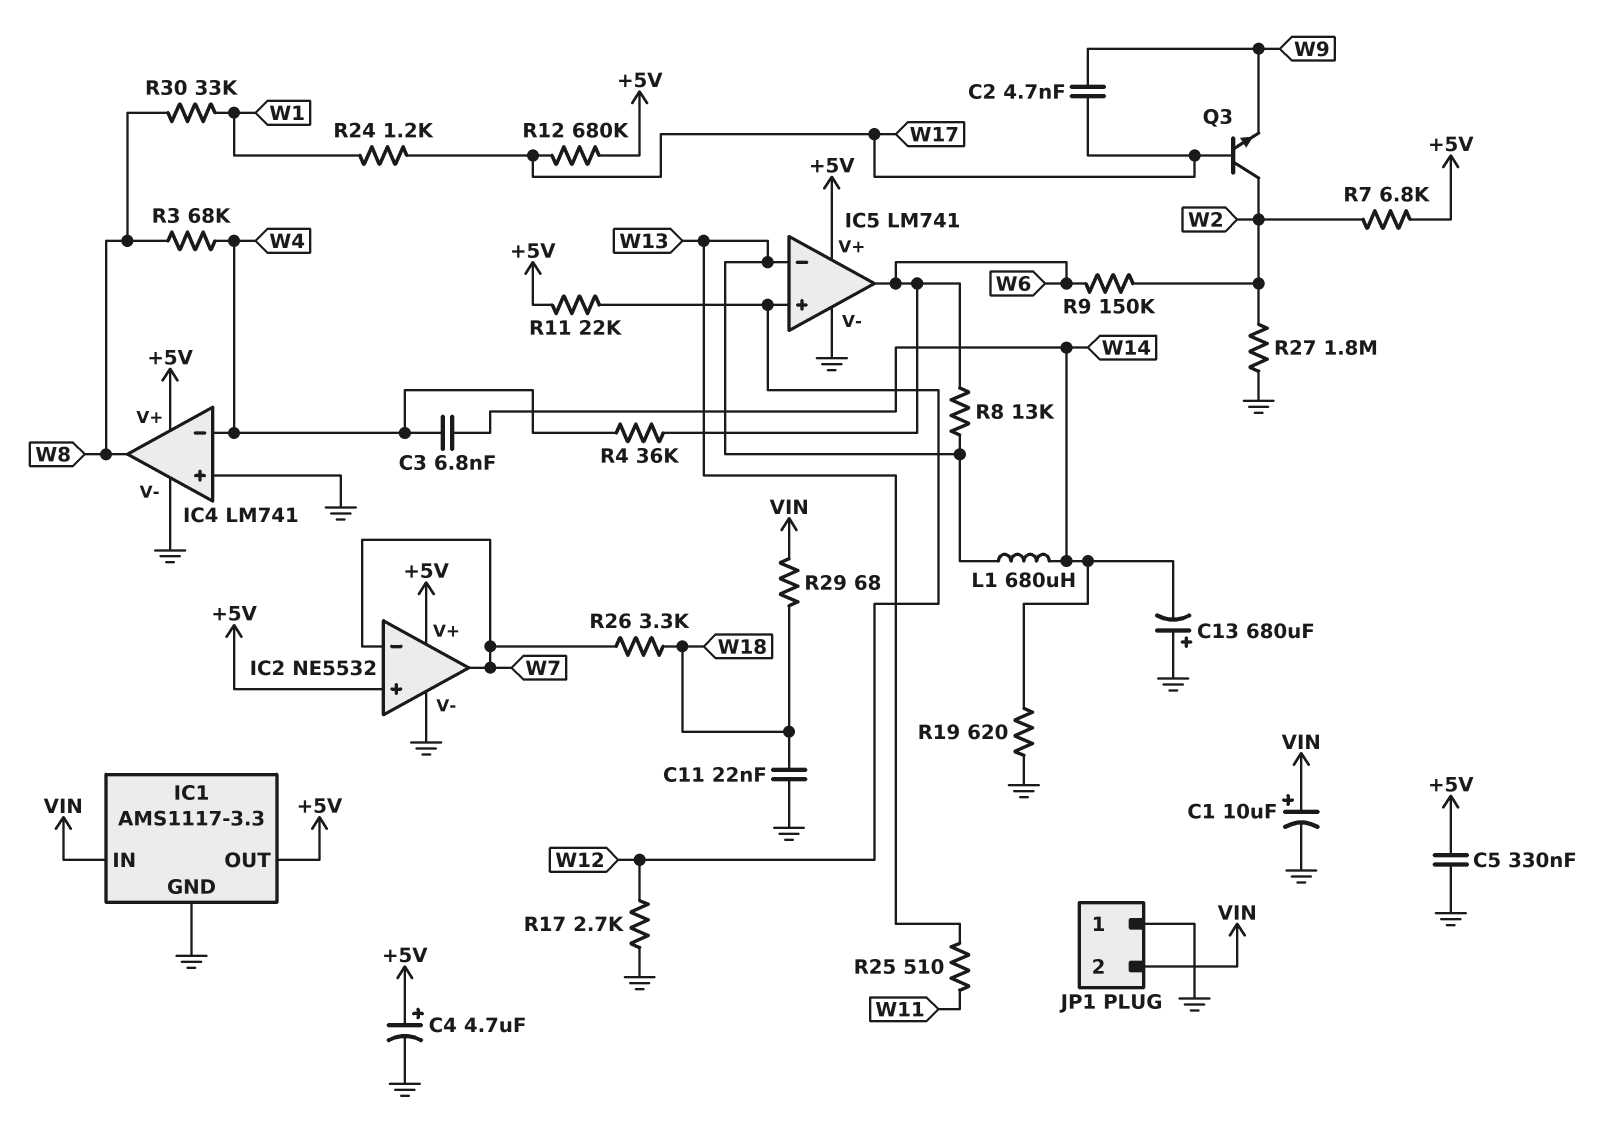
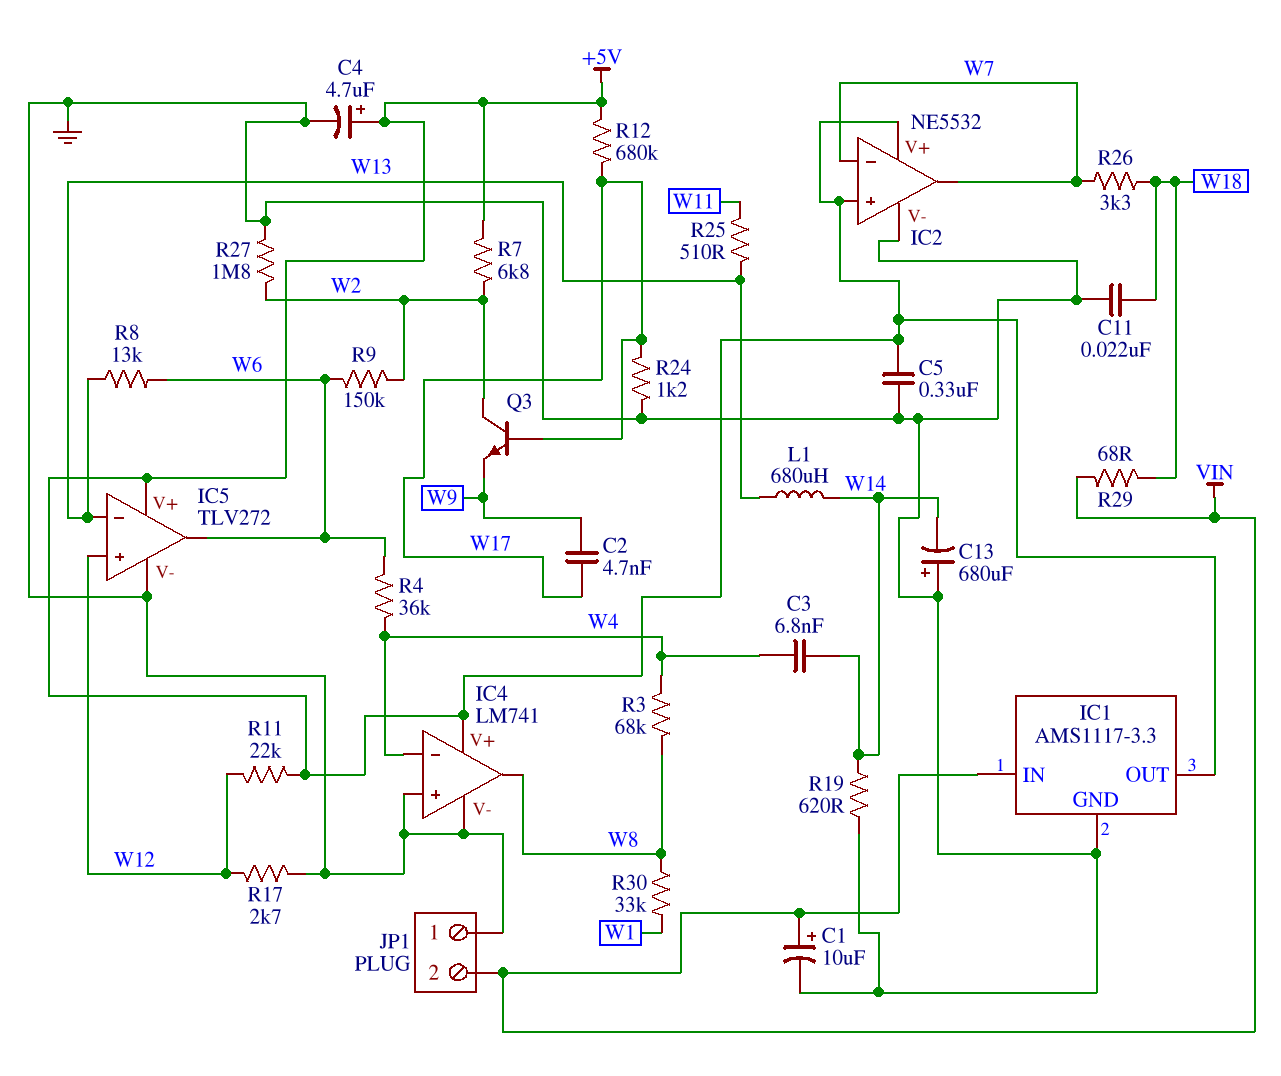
IC5: LM741 -> TLV272
R24: 1.2k (W1, W17) -> 1.2k (GND, W17)

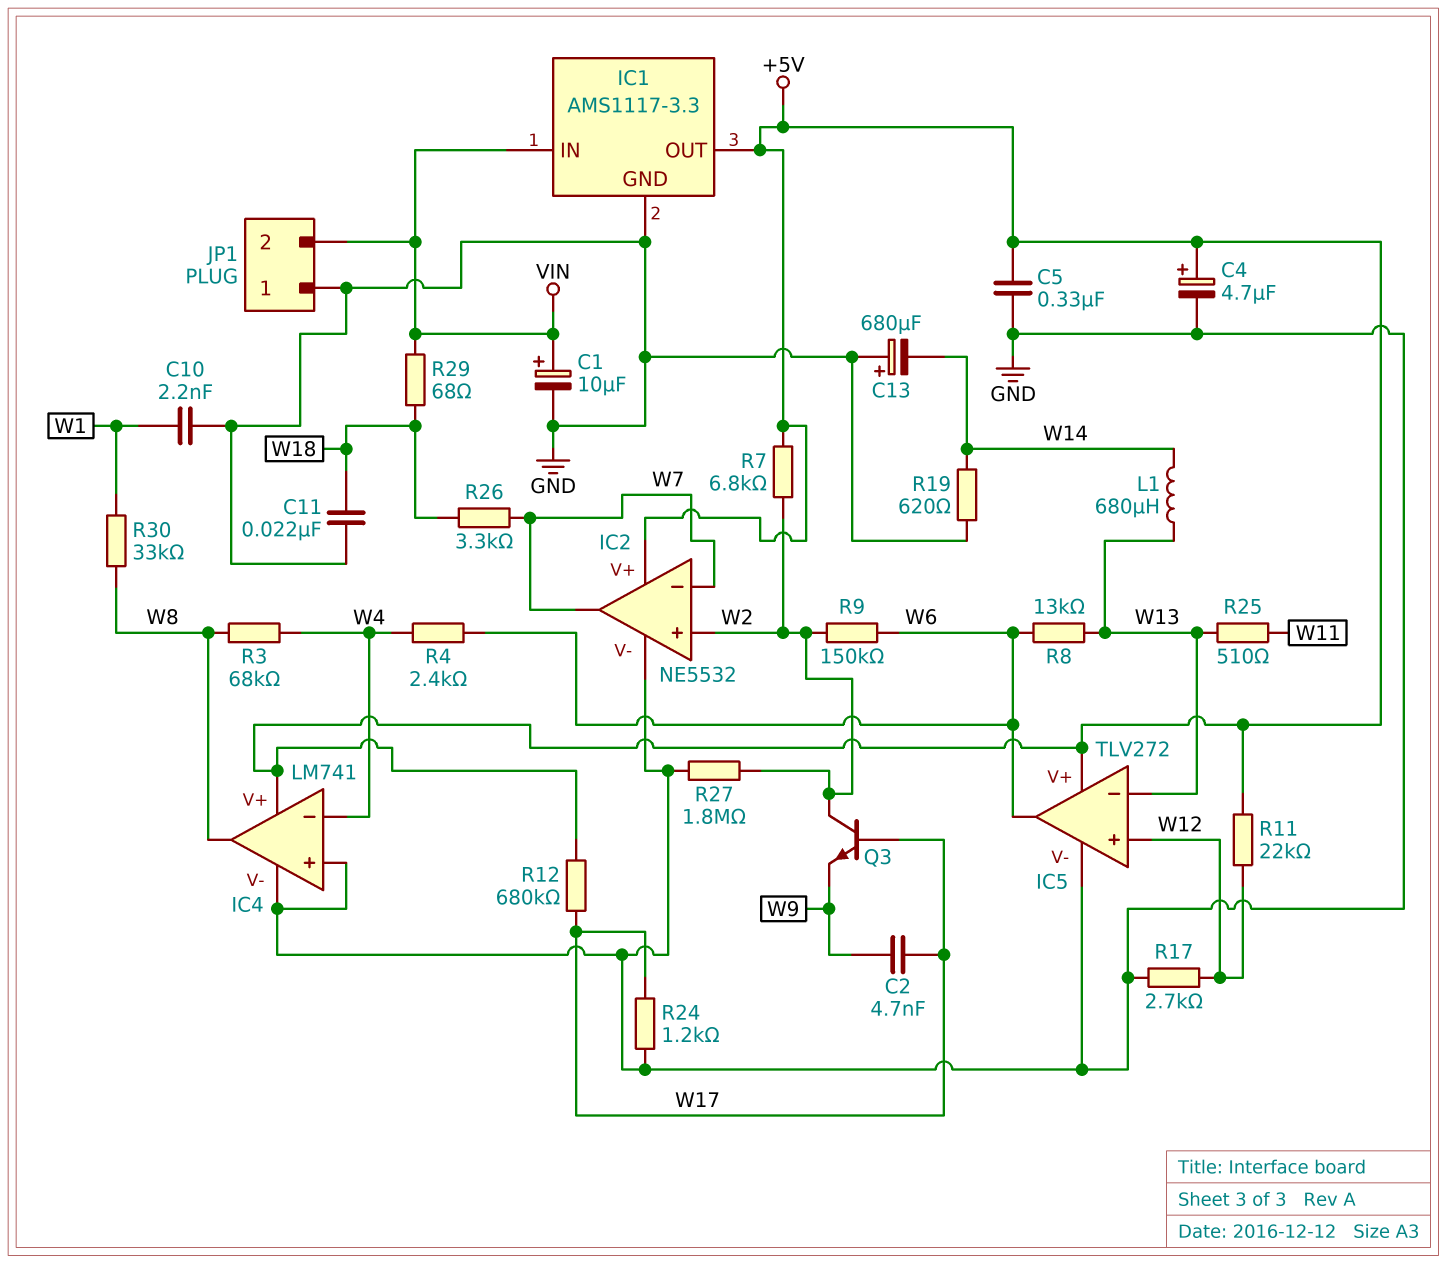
C3: 6.8nF (W4, W14) -> none
C10: none -> 2.2nF (GND, W1)
IC2 pin in+: +5V -> W2
R4: 36k (W4, W6) -> 2.4k (W4, W6)

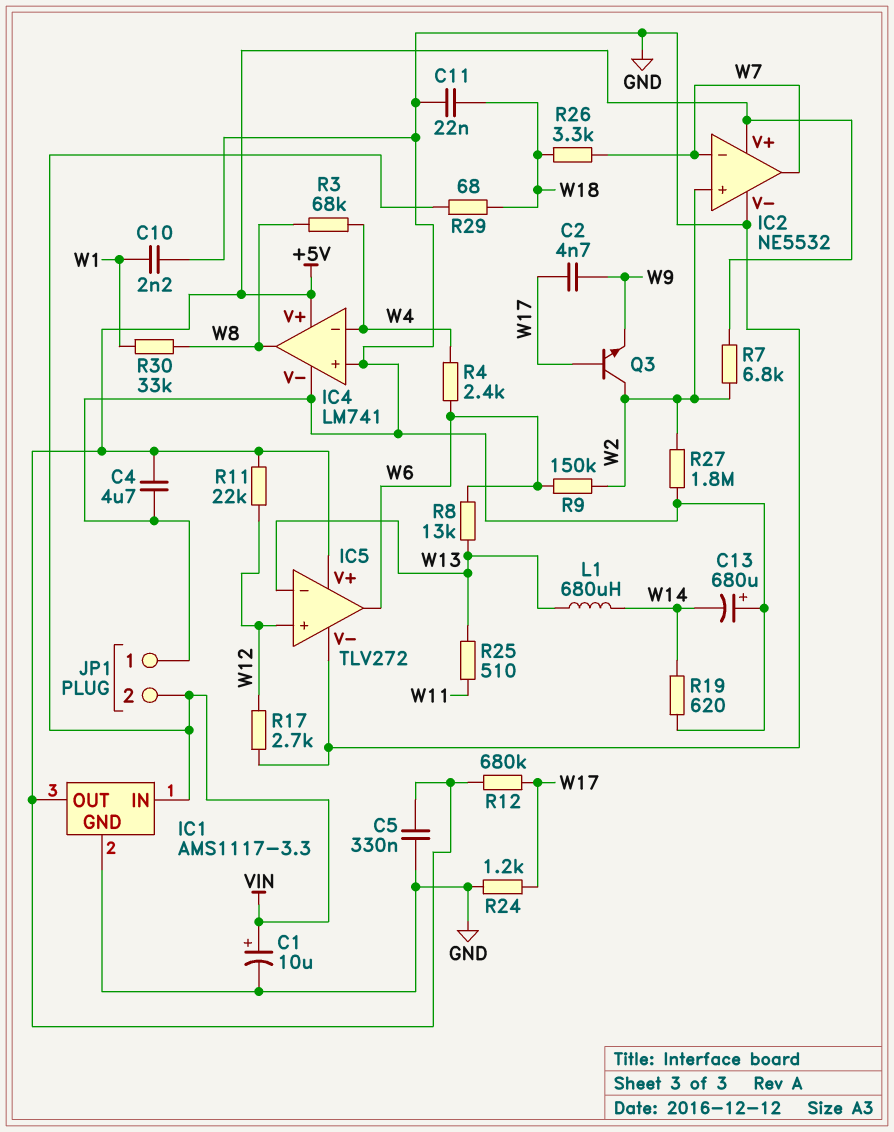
C4: 4.7uF (plus +5V, minus GND) -> 4.7uF (+5V, GND)

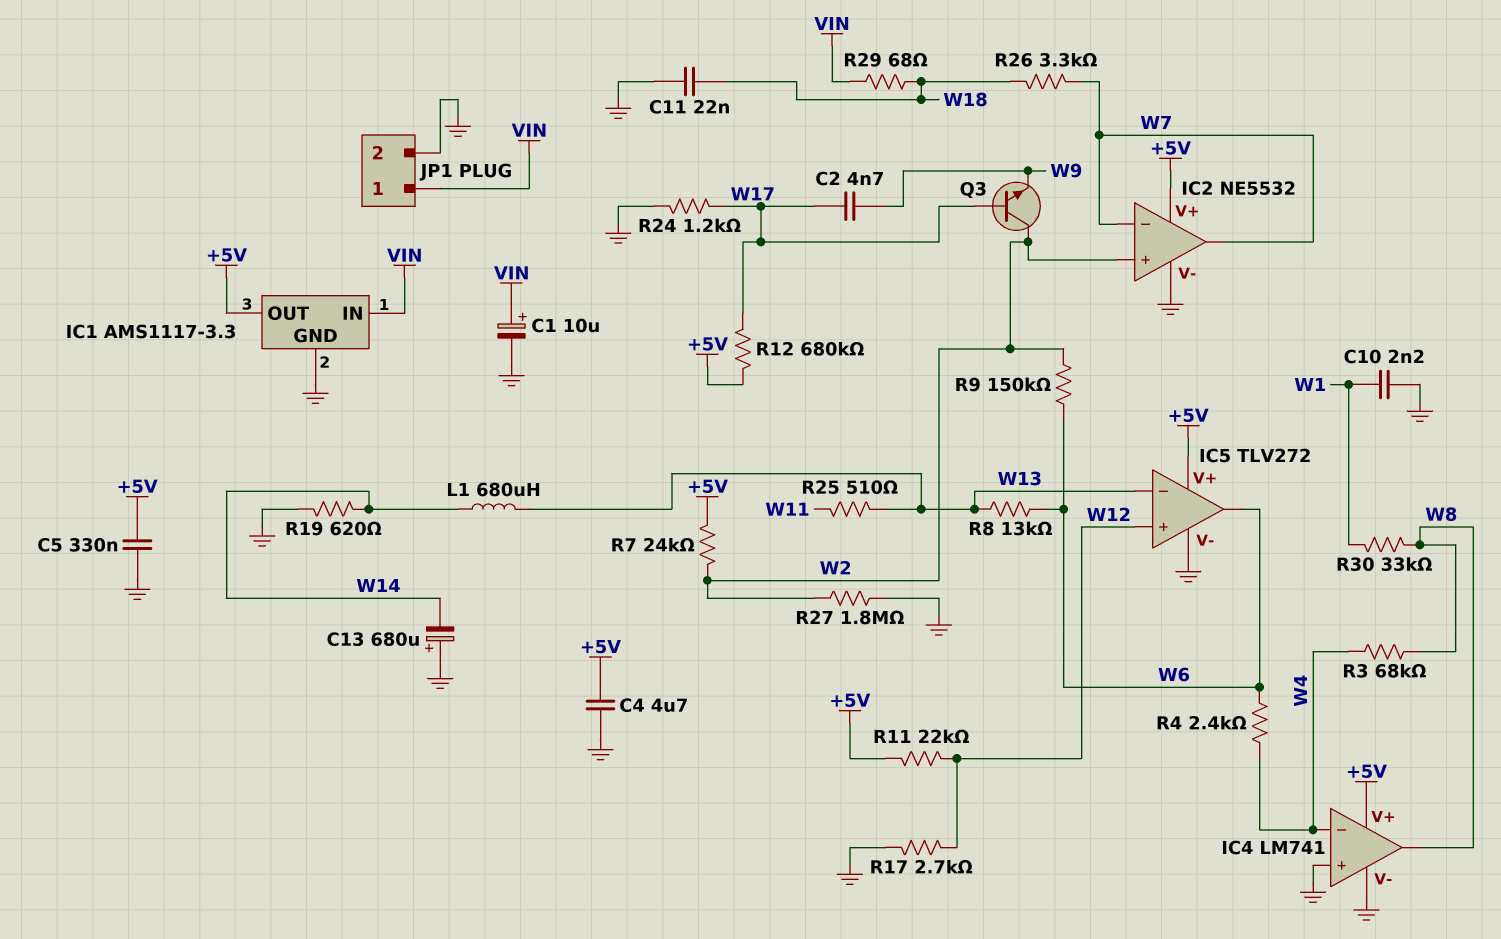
JP1 pin 1: GND -> VIN
JP1 pin 2: VIN -> GND
R7: 6.8k (+5V, W2) -> 24k (+5V, W2)

